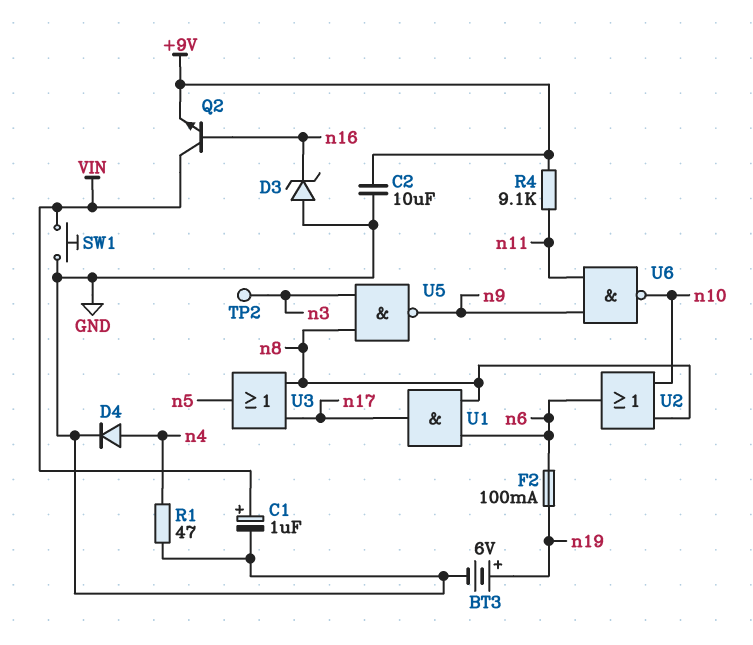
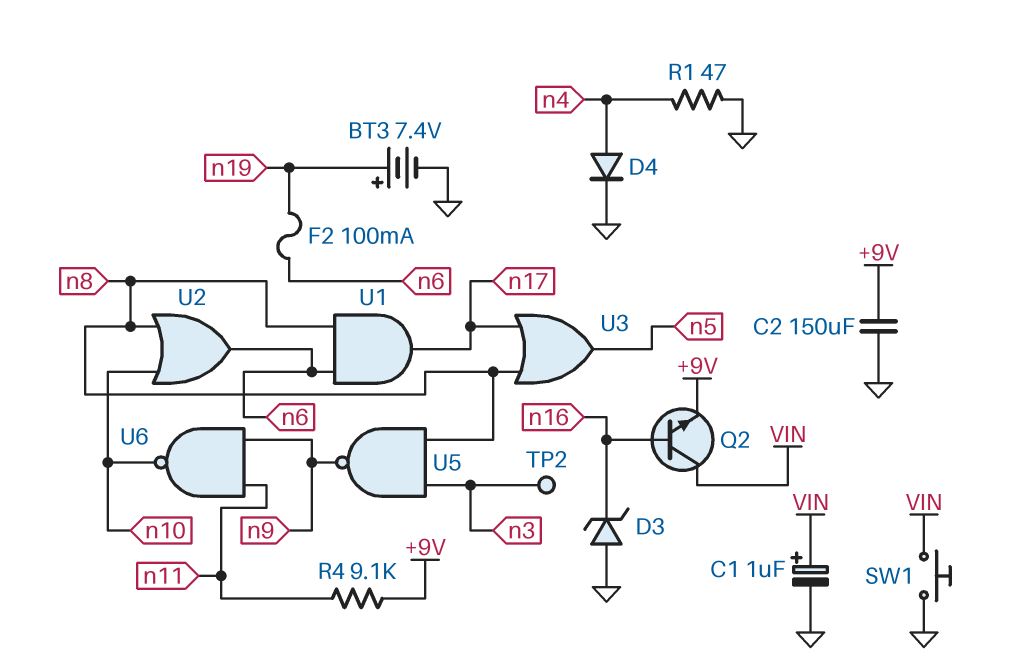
BT3: 6V (plus n19, minus GND) -> 7.4V (plus n19, minus GND)
C2: 10uF (+9V, GND) -> 150uF (+9V, GND)

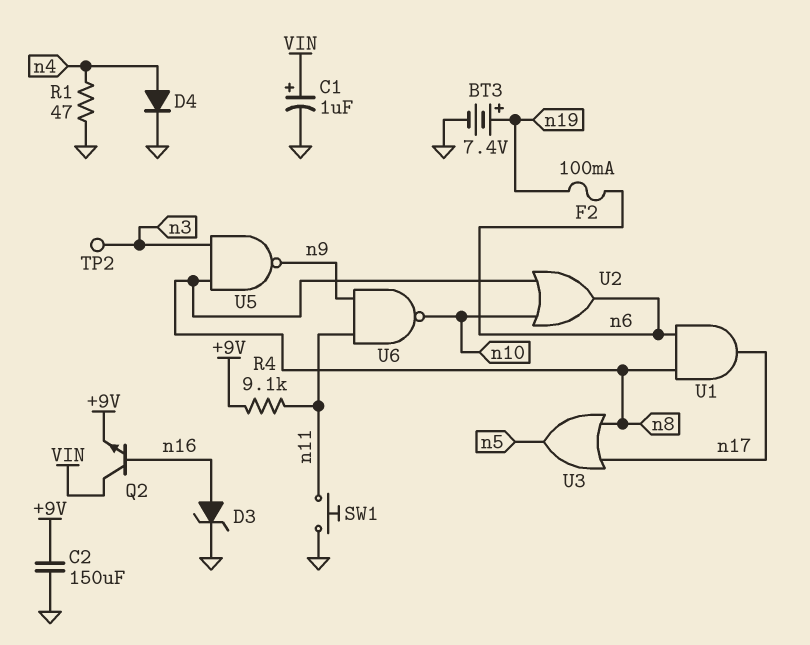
D3: zener (A GND, K n16) -> zener (A n16, K GND)
SW1: button (GND, VIN) -> button (GND, n11)

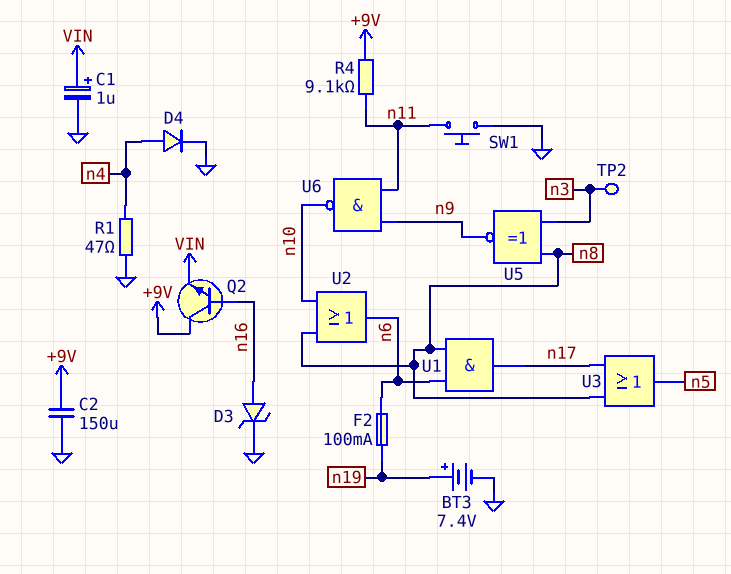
Q2: NPN (B n16, C VIN, E +9V) -> NPN (B n16, C +9V, E VIN)
U5: NAND (in n3, in n8, out n9) -> XNOR (in n3, in n8, out n9)

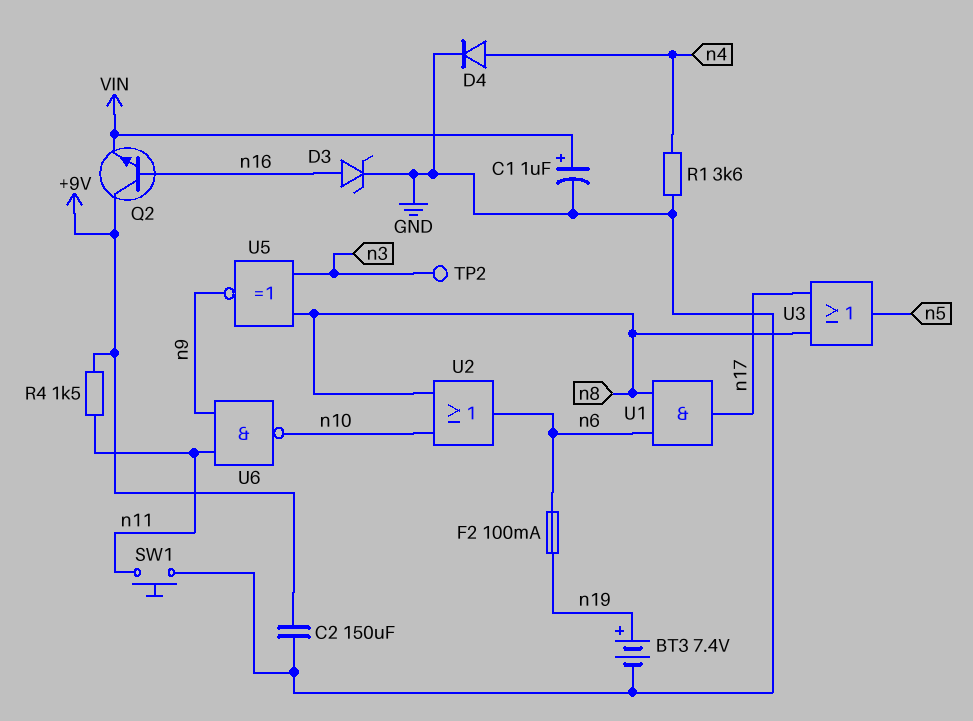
R1: 47 (GND, n4) -> 3.6k (GND, n4)
R4: 9.1k (+9V, n11) -> 1.5k (+9V, n11)

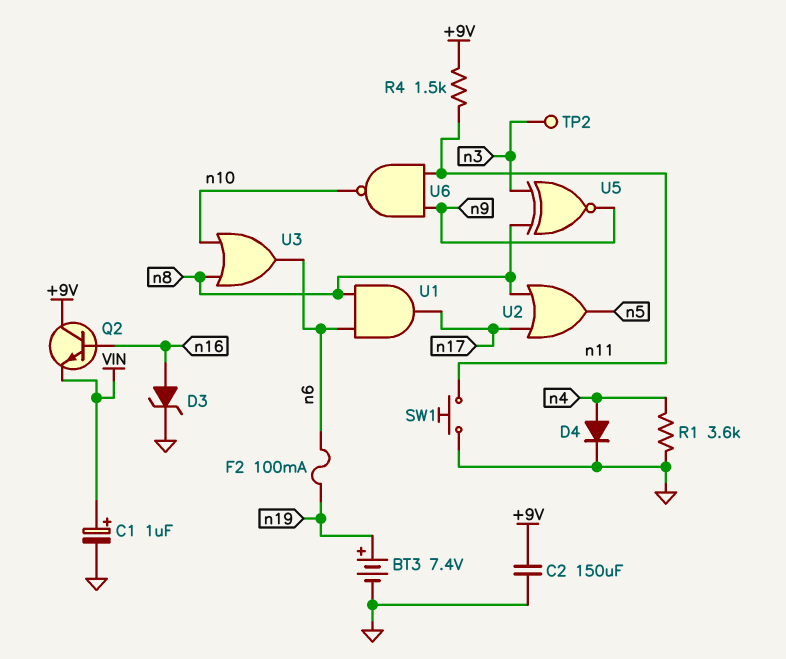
U2: OR (in n8, in n10, out n6) -> OR (in n8, in n17, out n5)
U3: OR (in n8, in n17, out n5) -> OR (in n8, in n10, out n6)

